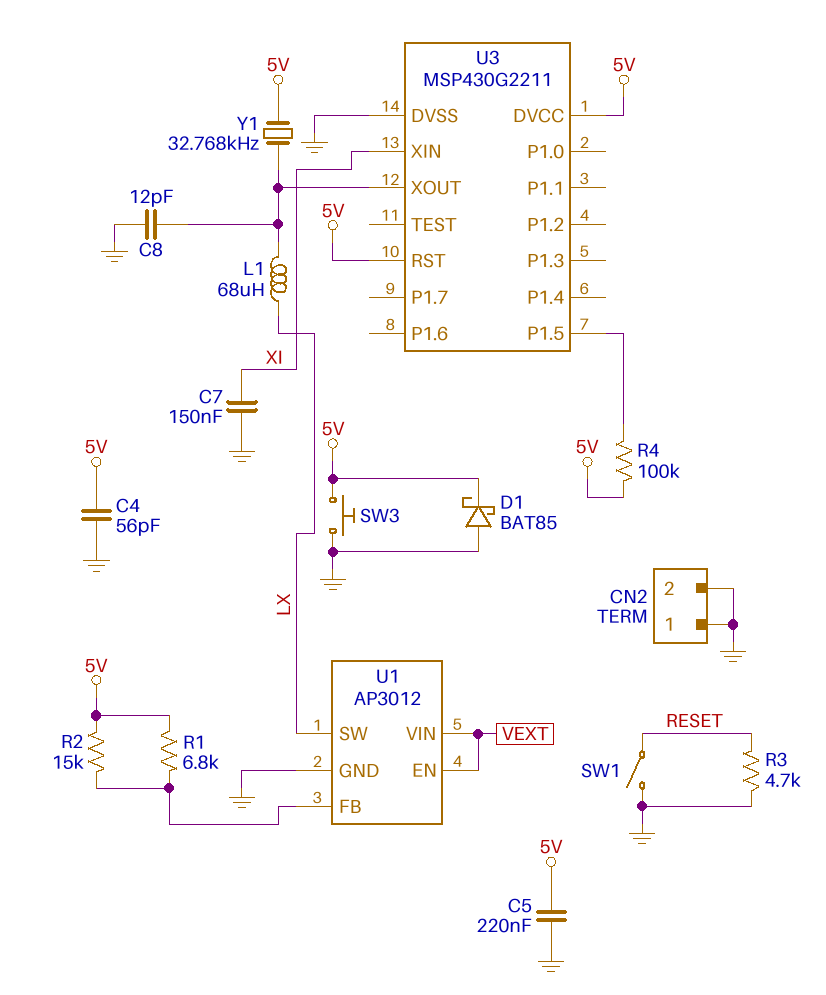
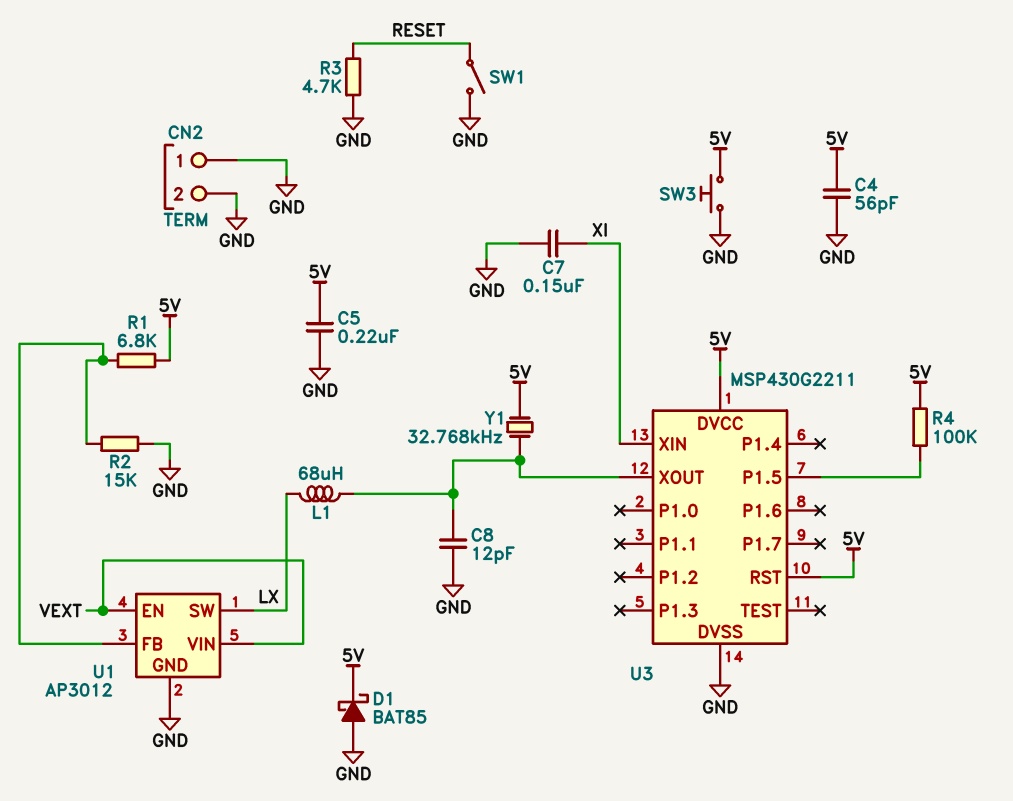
R2: 15k (5V, U1/FB) -> 15k (GND, U1/FB)

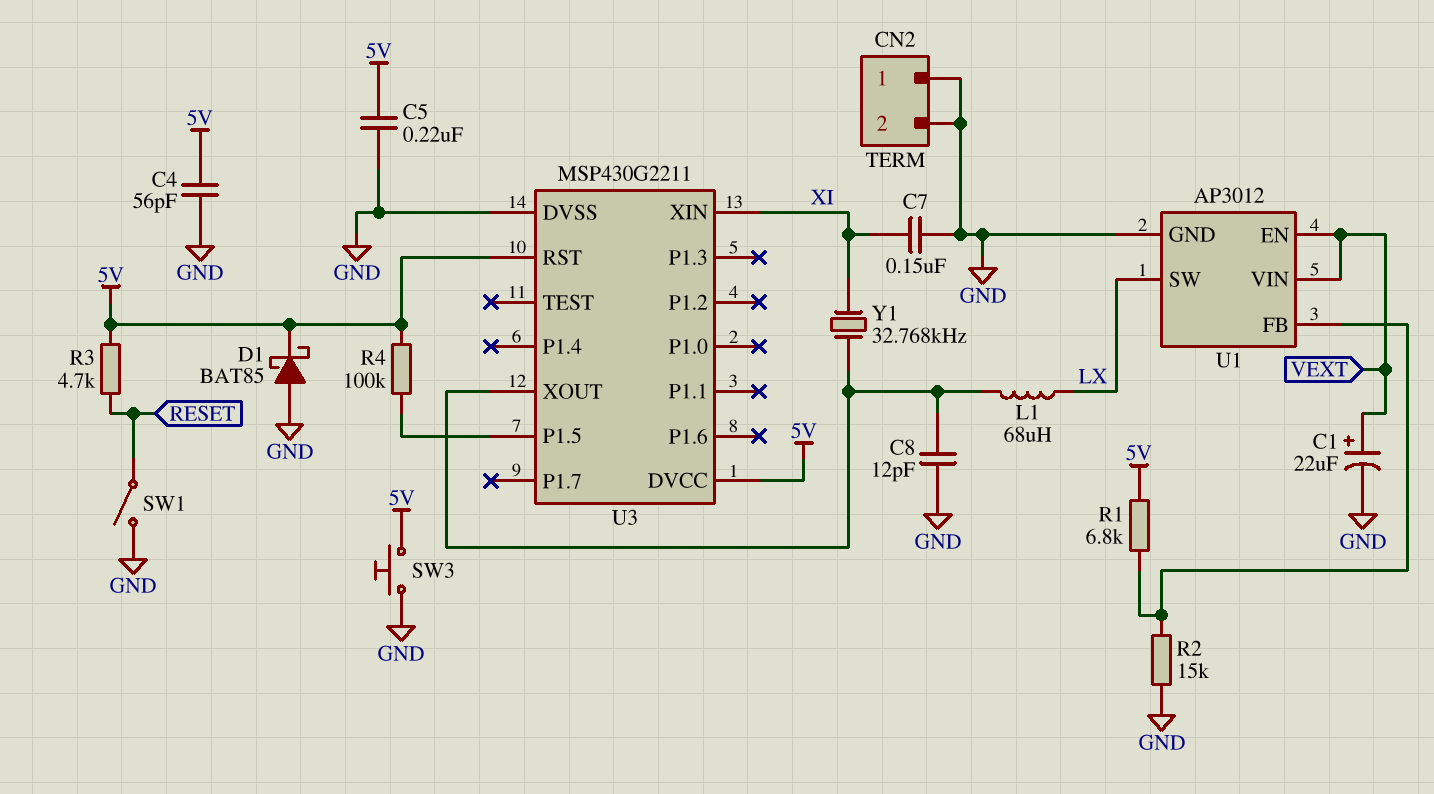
C1: none -> 22uF (plus VEXT, minus GND)
R3: 4.7k (GND, RESET) -> 4.7k (5V, RESET)
Y1: 32.768kHz (5V, U3/XOUT) -> 32.768kHz (U3/XOUT, XI)

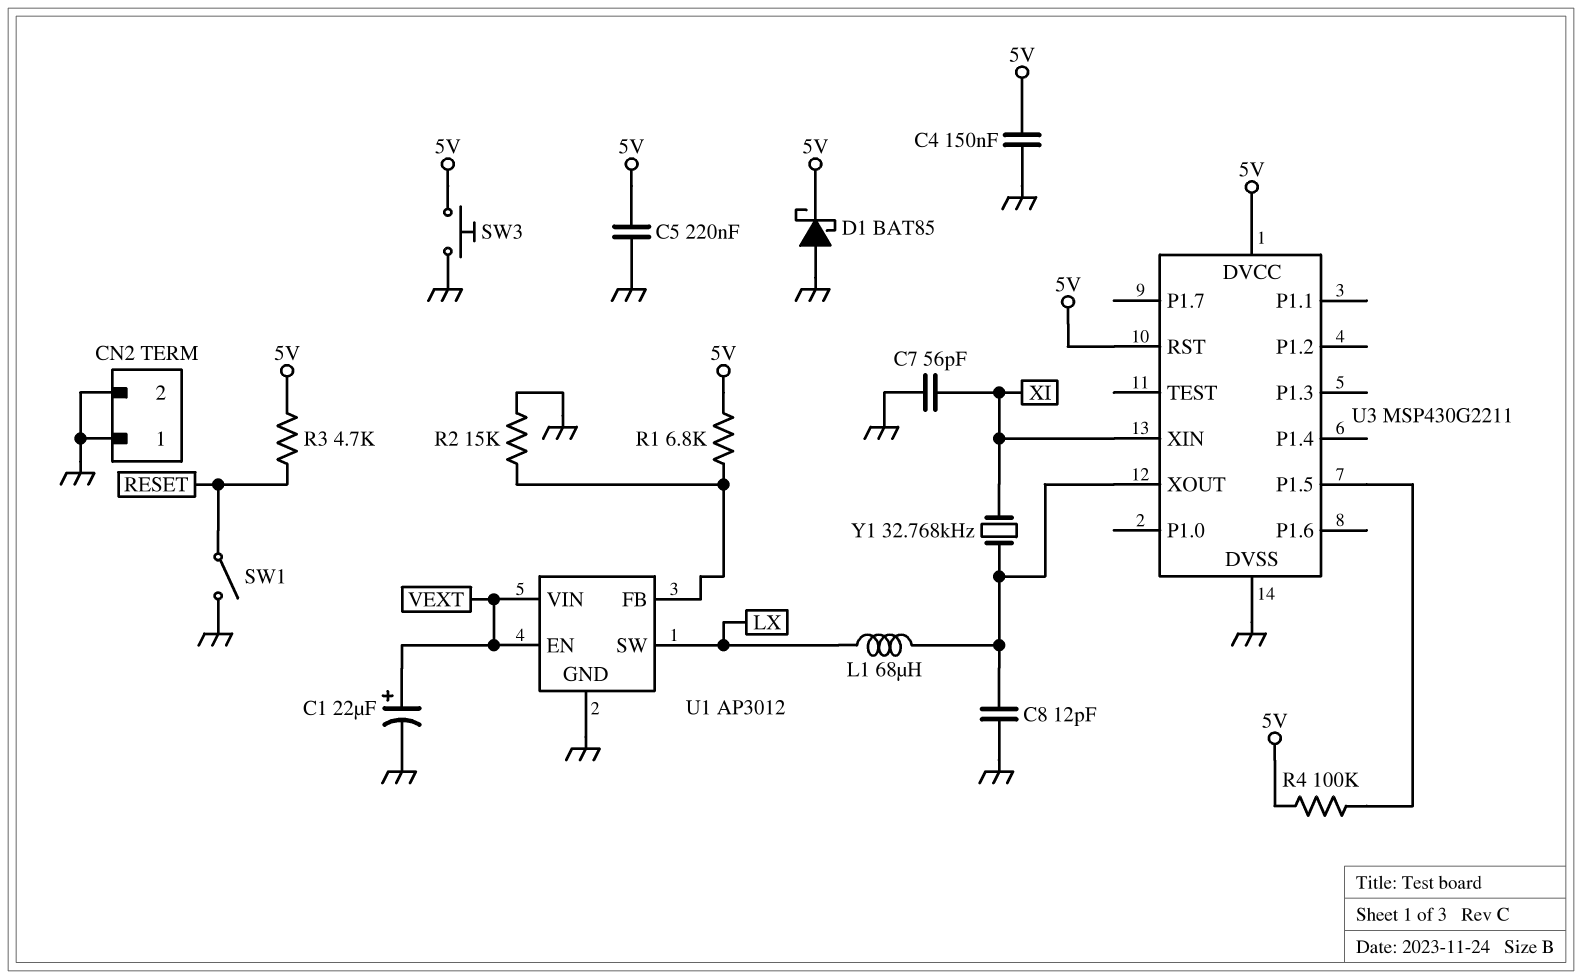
C4: 56pF (5V, GND) -> 150nF (5V, GND)
C7: 150nF (GND, XI) -> 56pF (GND, XI)

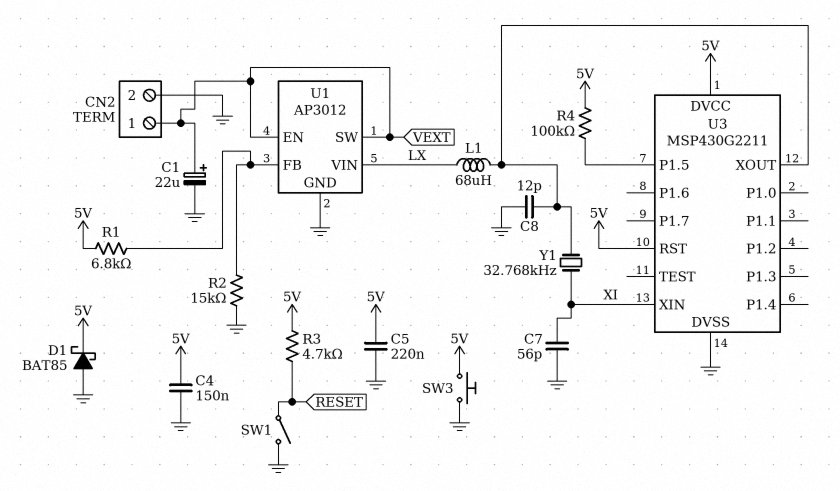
CN2 pin 1: GND -> VEXT
U1 pin SW: LX -> VEXT
U1 pin VIN: VEXT -> LX

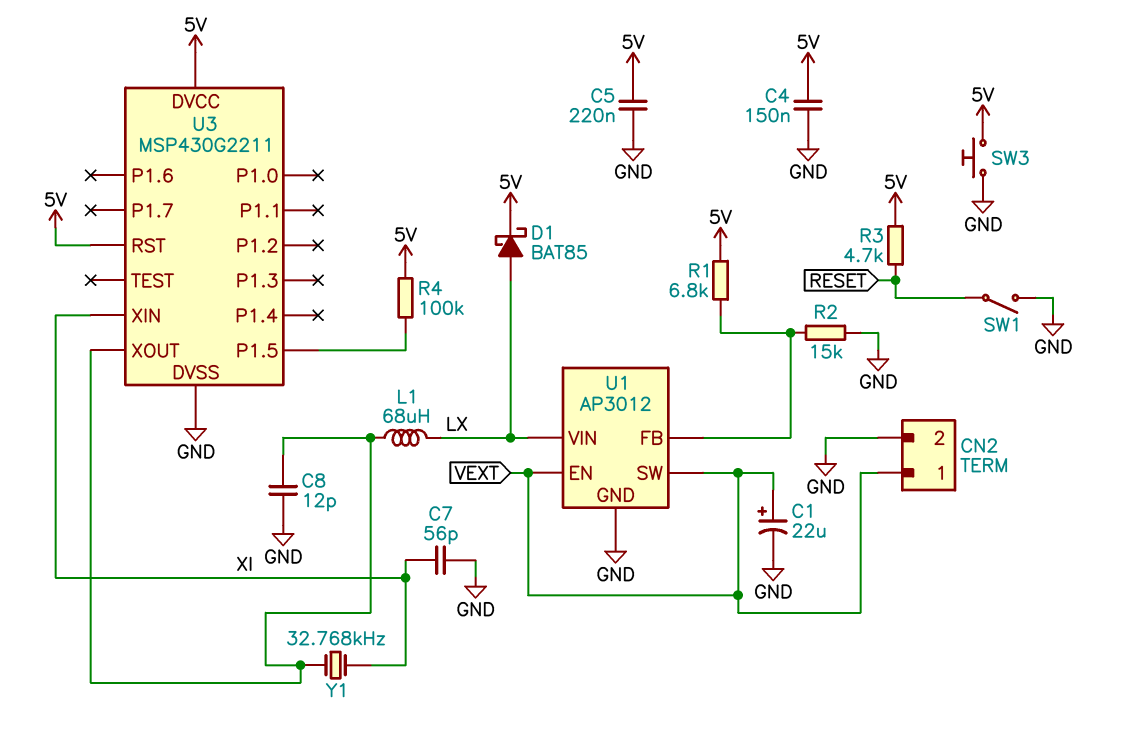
D1: schottky BAT85 (A GND, K 5V) -> schottky BAT85 (A LX, K 5V)

